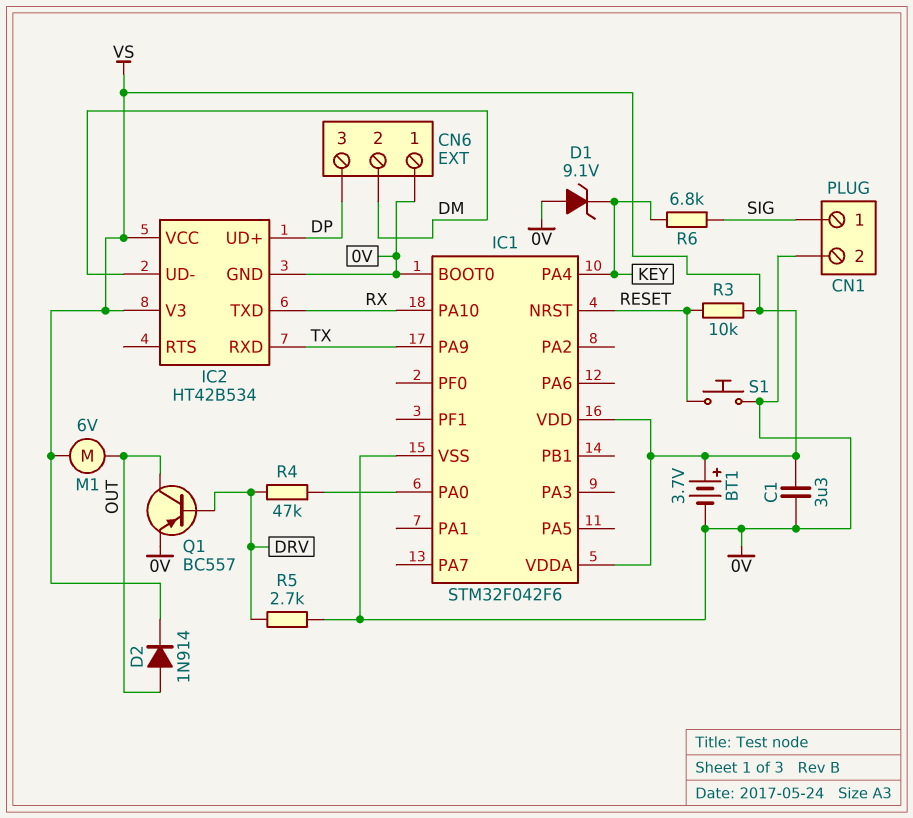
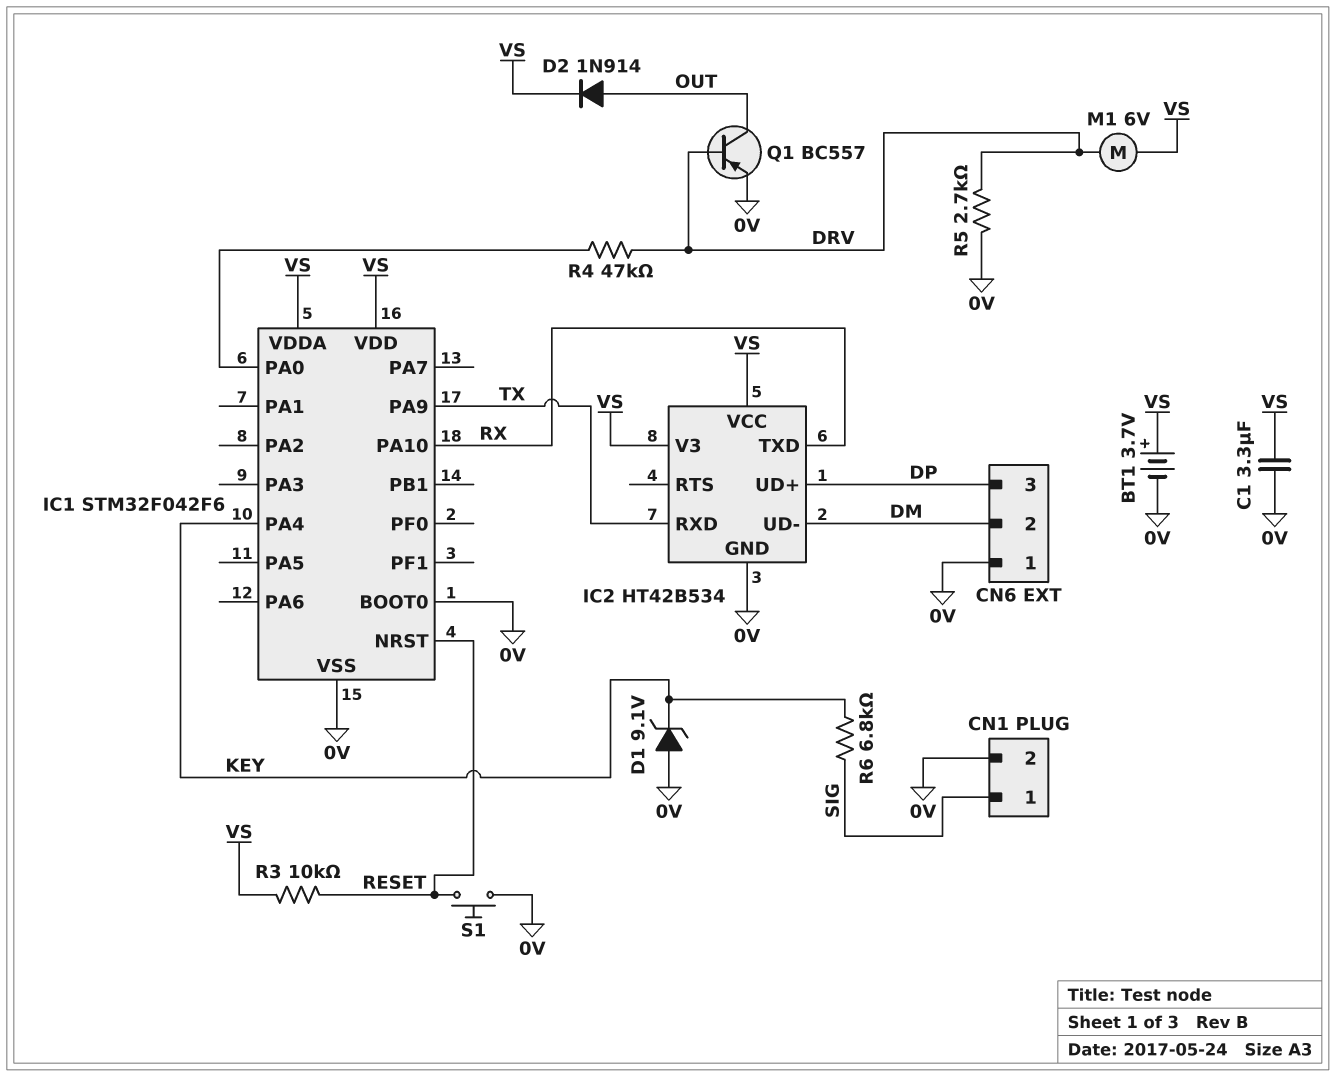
M1: motor 6V (OUT, VS) -> motor 6V (DRV, VS)

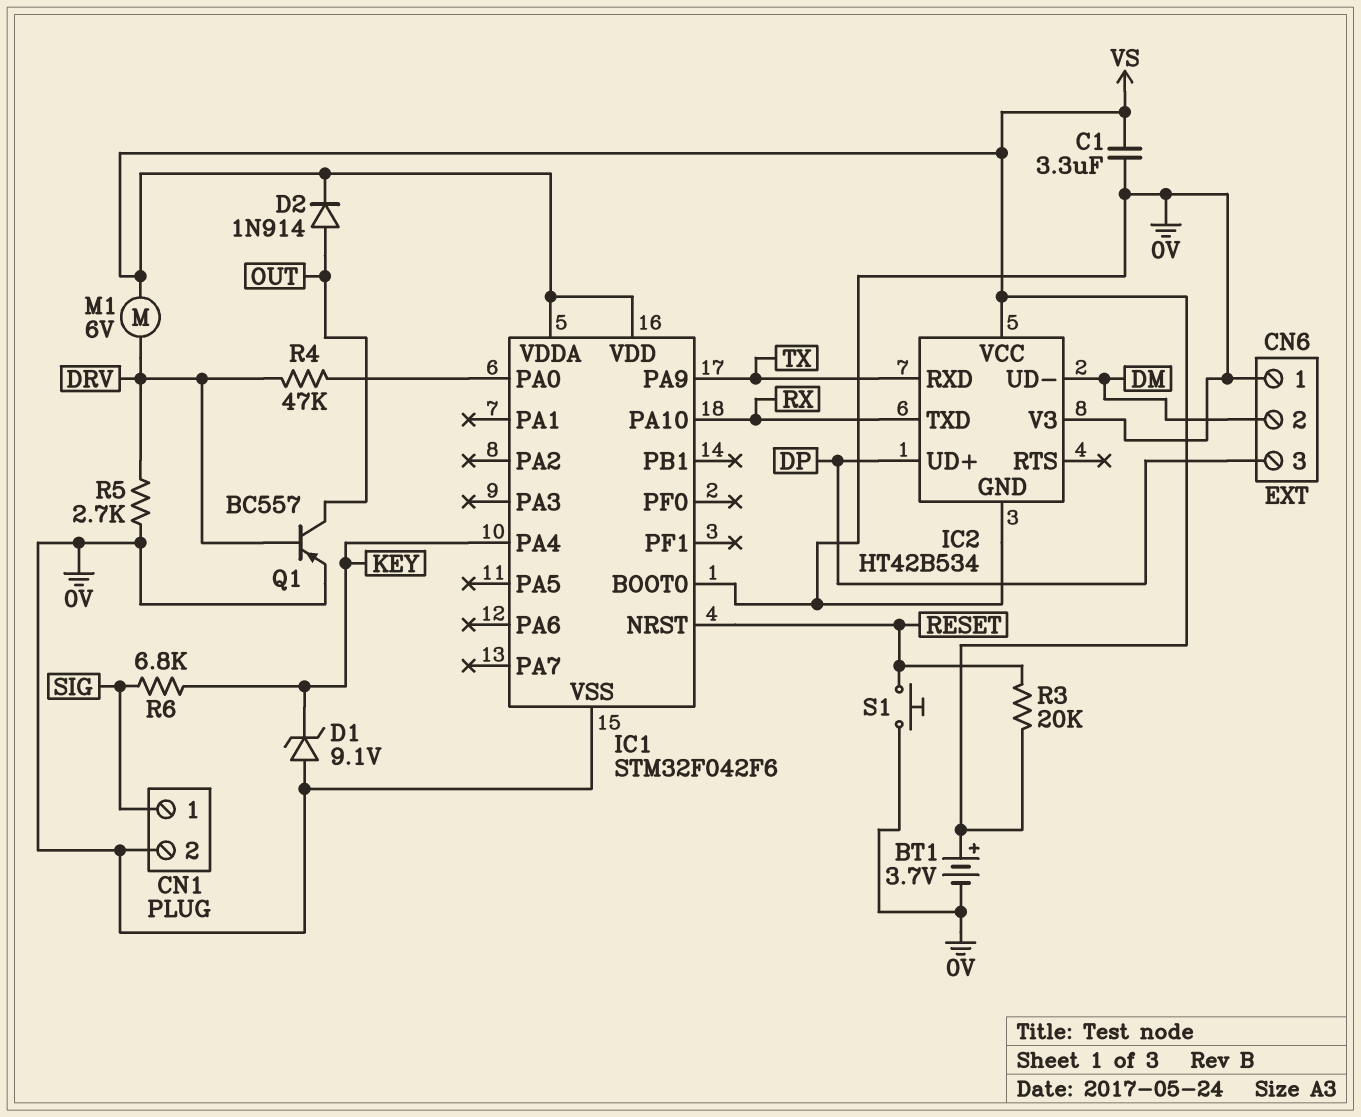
IC2 pin V3: VS -> 0V
R3: 10k (RESET, VS) -> 20k (RESET, VS)

